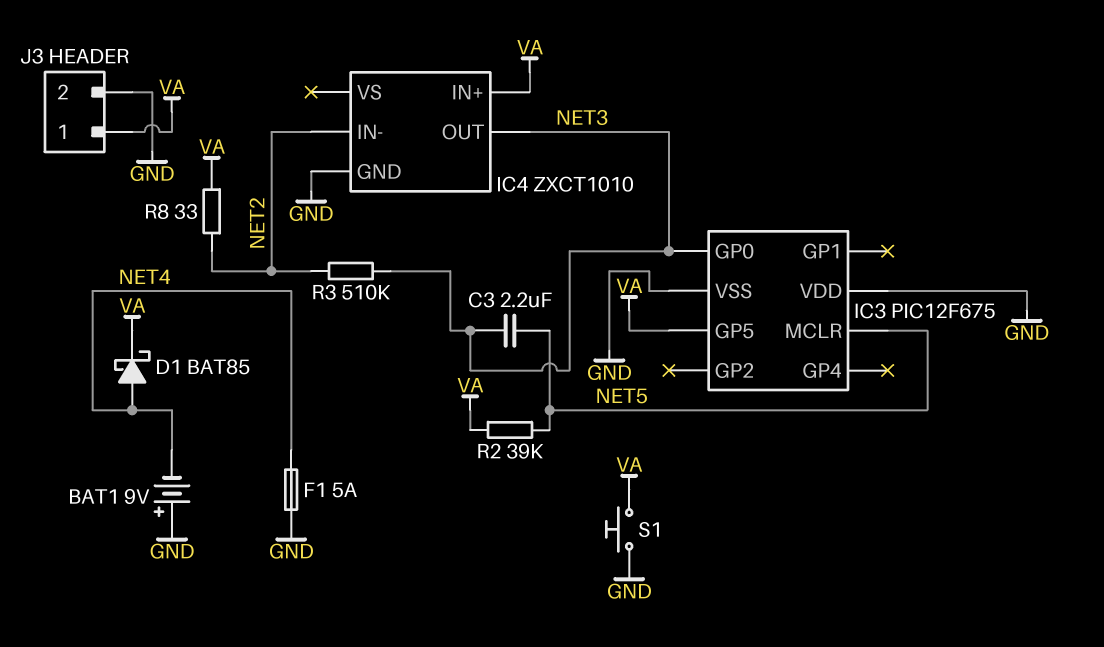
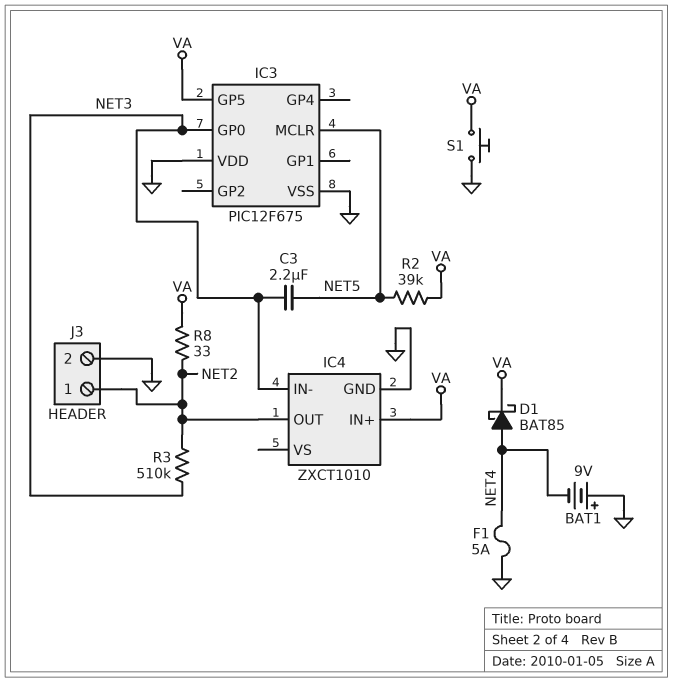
IC4 pin IN-: NET2 -> NET3
IC4 pin OUT: NET3 -> NET2
J3 pin 1: VA -> NET2

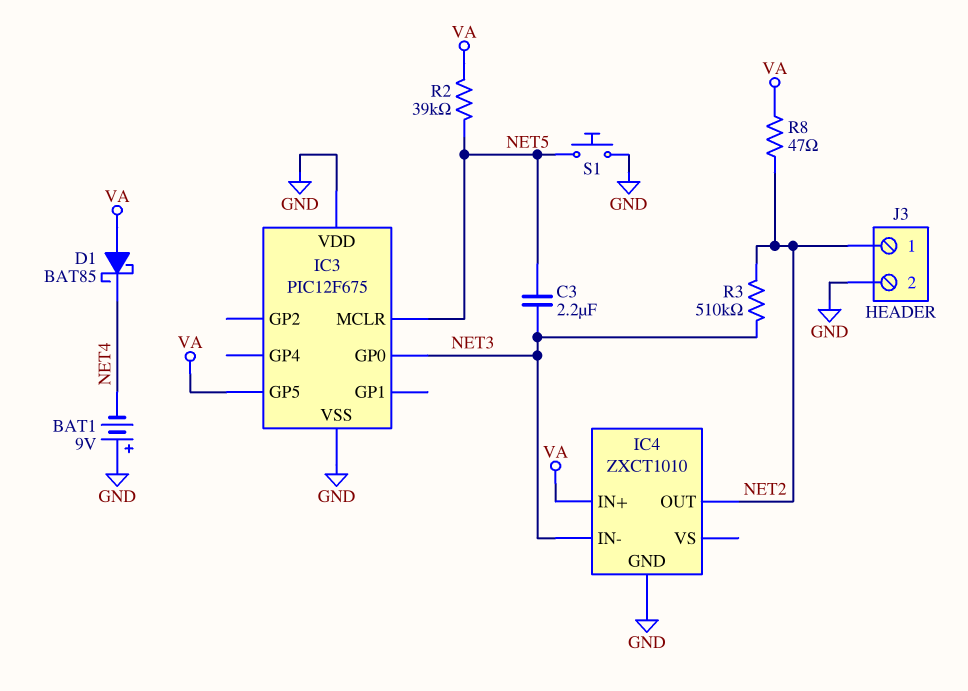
D1: schottky BAT85 (A NET4, K VA) -> schottky BAT85 (A VA, K NET4)
F1: 5A (GND, NET4) -> none
R8: 33 (NET2, VA) -> 47 (NET2, VA)
S1: button (GND, VA) -> button (GND, NET5)

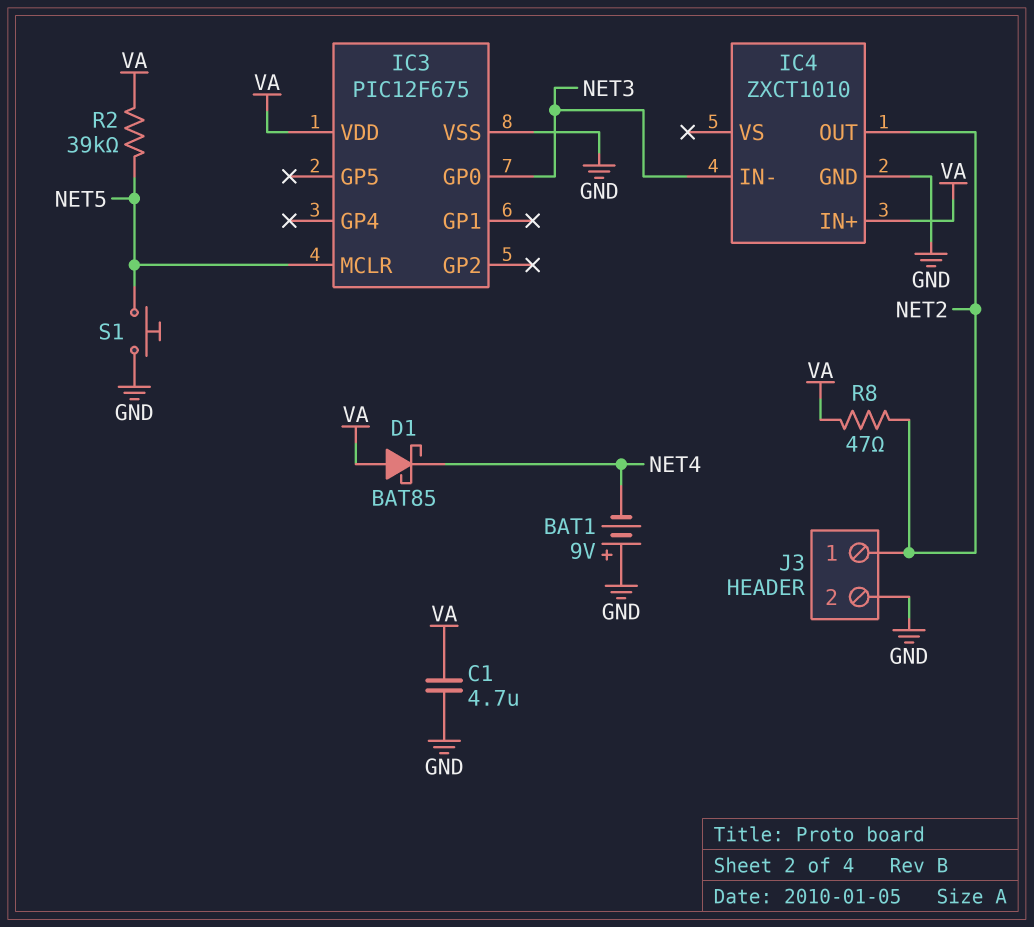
C1: none -> 4.7uF (GND, VA)
C3: 2.2uF (NET3, NET5) -> none
IC3 pin GP5: VA -> none
IC3 pin VDD: GND -> VA
R3: 510k (NET2, NET3) -> none

